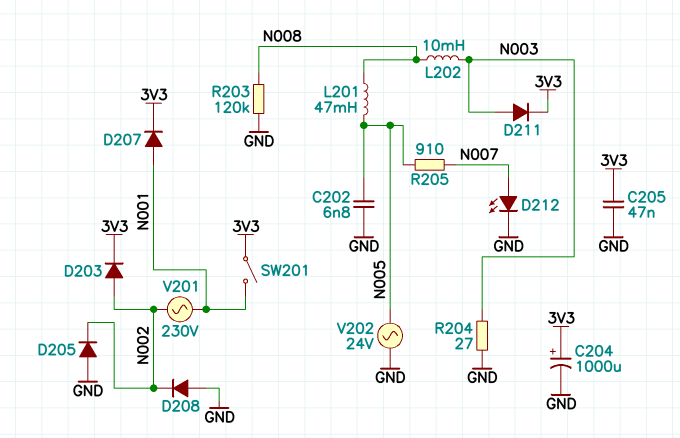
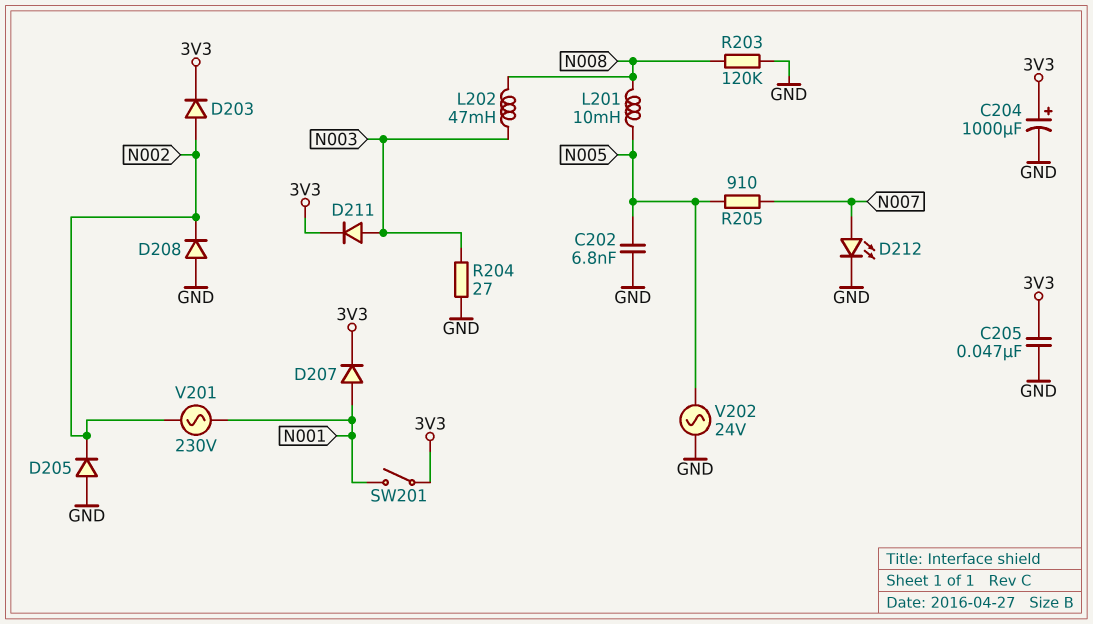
L201: 47mH (N005, N008) -> 10mH (N005, N008)
L202: 10mH (N003, N008) -> 47mH (N003, N008)

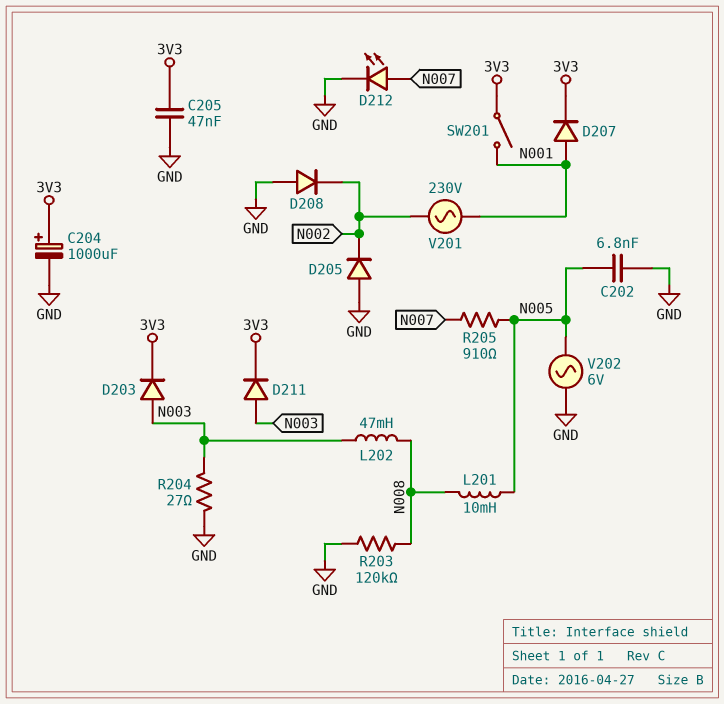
D203: diode (A N002, K 3V3) -> diode (A N003, K 3V3)
V202: AC 24V (GND, N005) -> AC 6V (GND, N005)

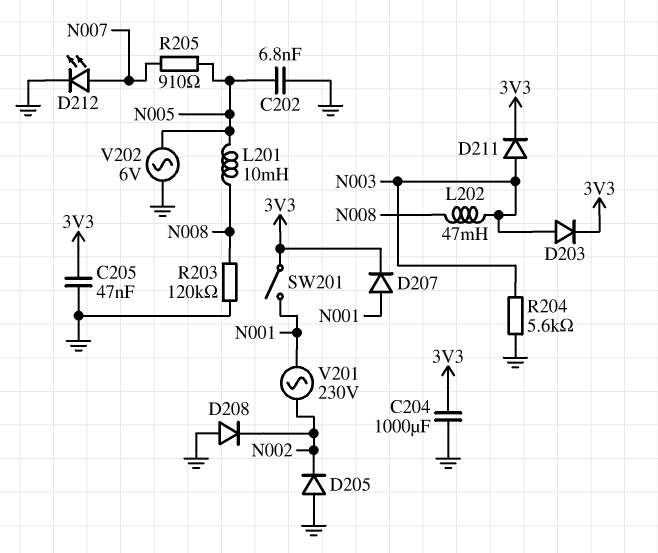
C204: 1000uF (plus 3V3, minus GND) -> 1000uF (3V3, GND)
R204: 27 (GND, N003) -> 5.6k (GND, N003)

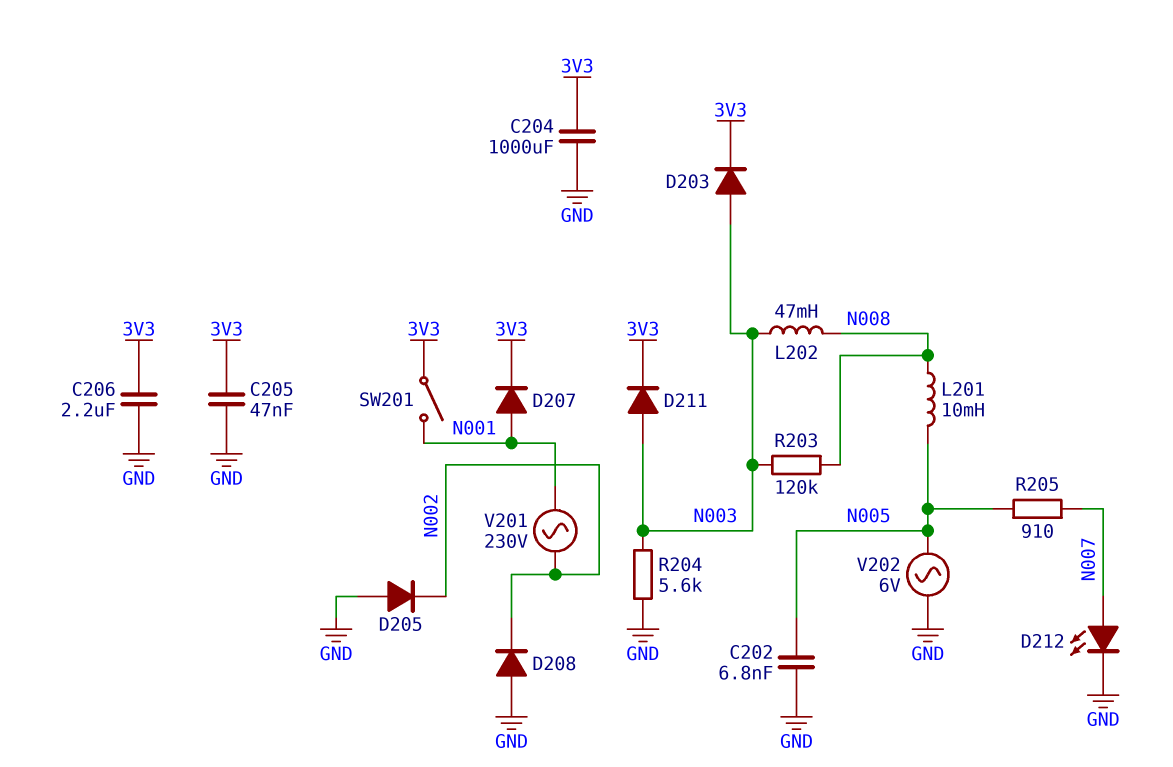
C206: none -> 2.2uF (3V3, GND)
R203: 120k (GND, N008) -> 120k (N003, N008)

